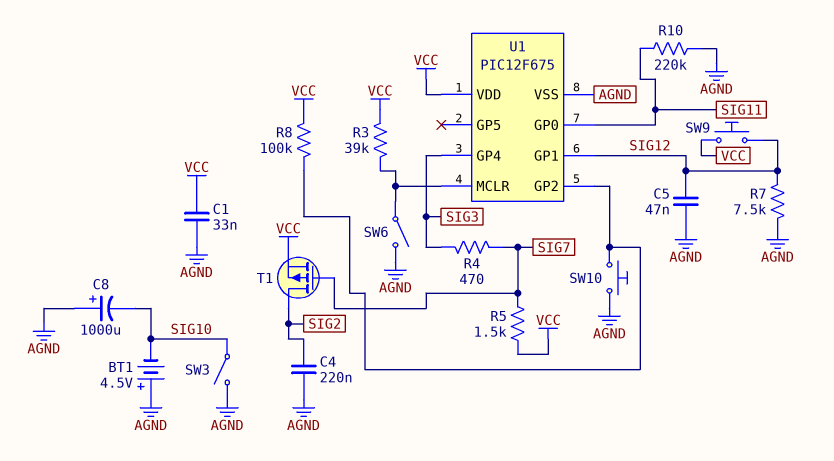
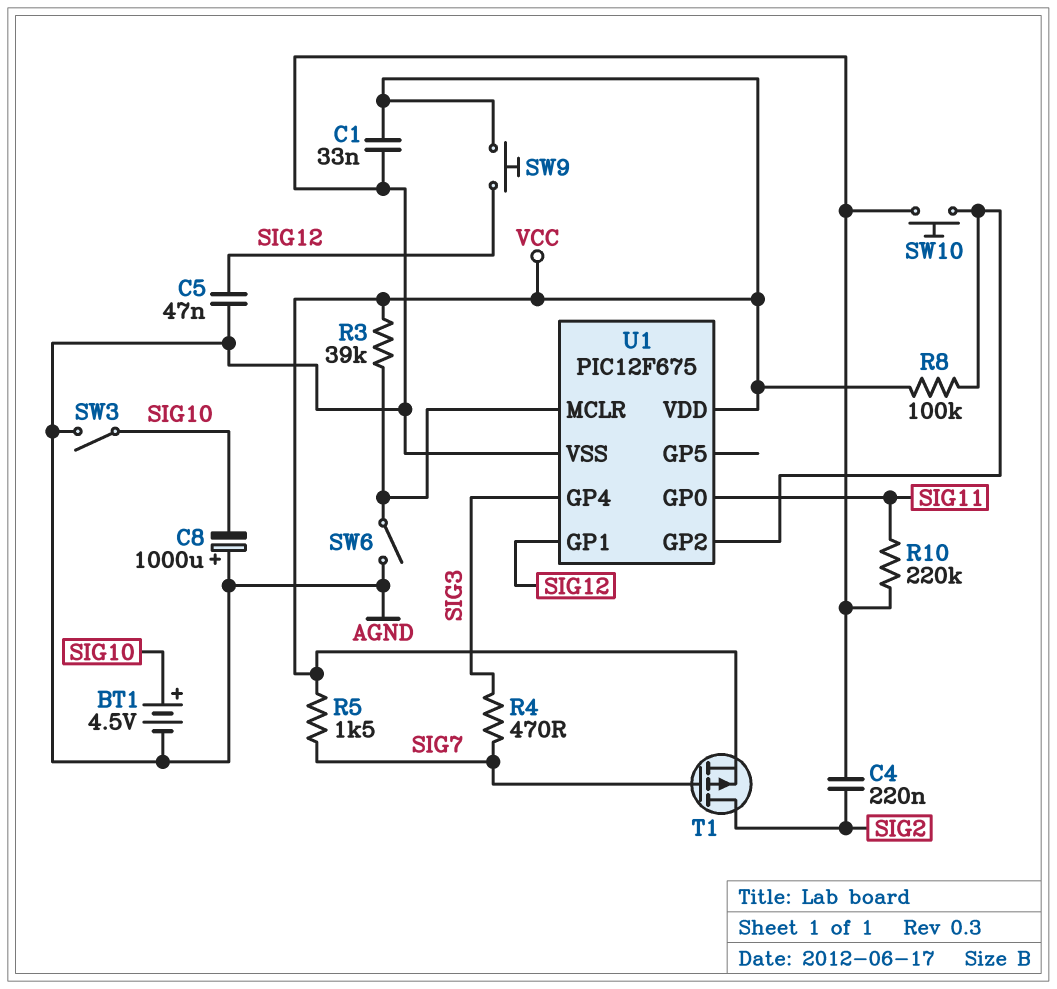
BT1: 4.5V (plus AGND, minus SIG10) -> 4.5V (plus SIG10, minus AGND)
R7: 7.5k (AGND, SIG12) -> none

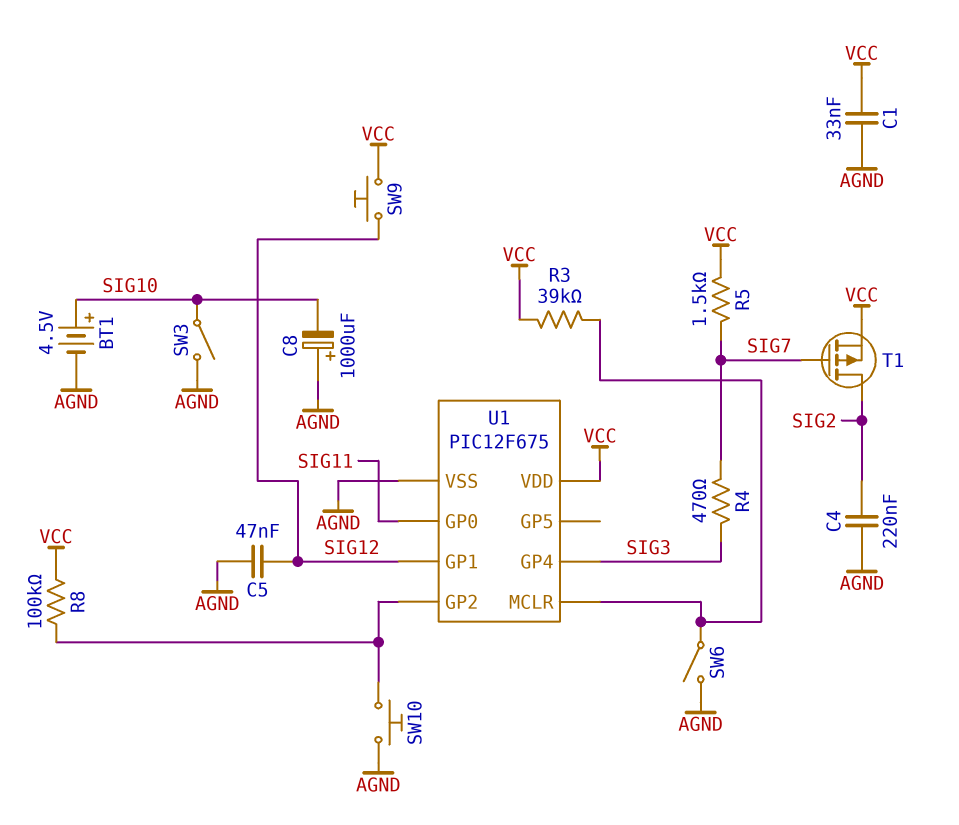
R10: 220k (AGND, SIG11) -> none

